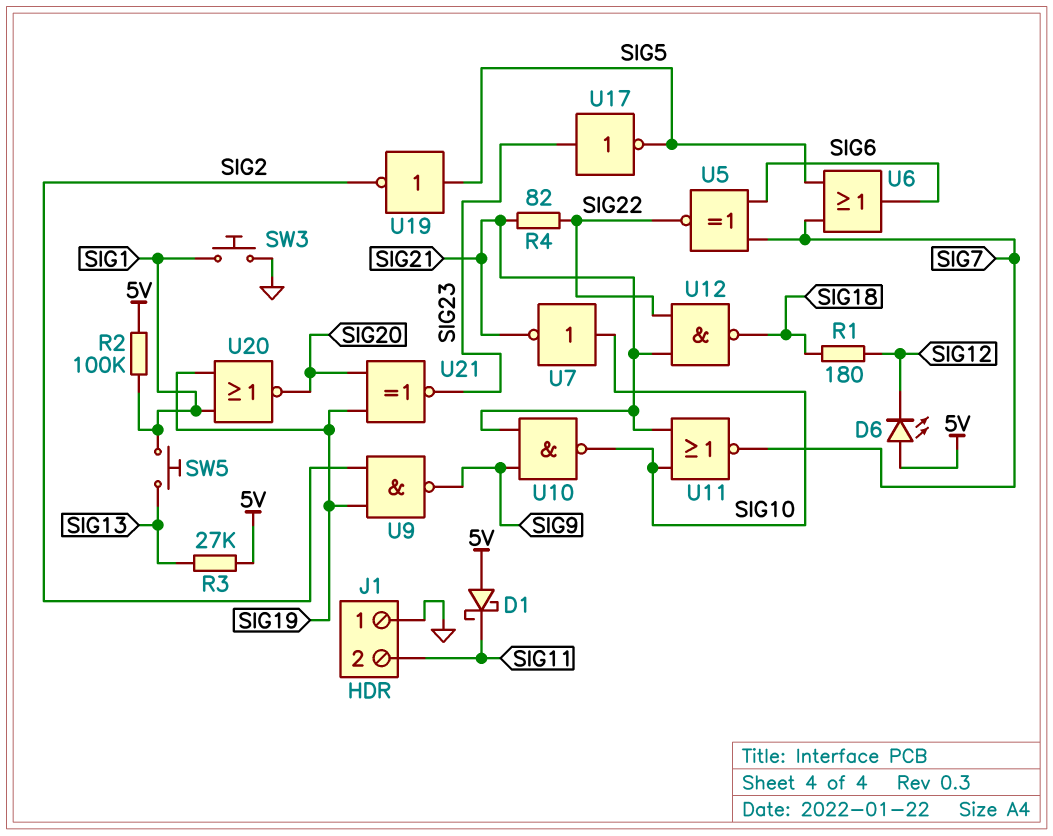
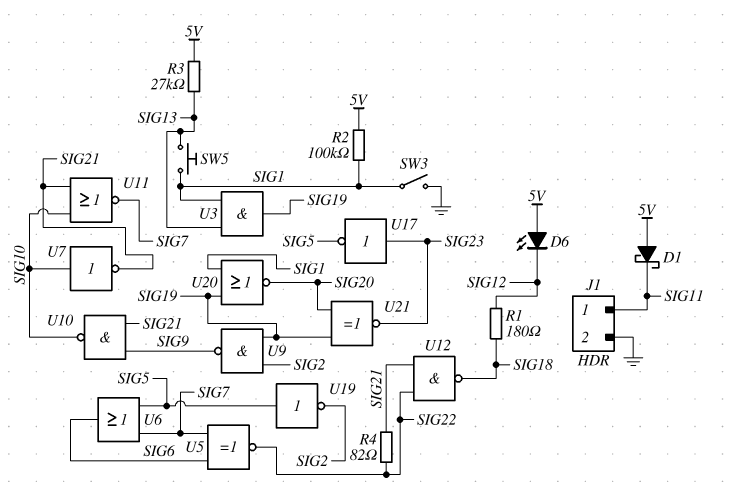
J1 pin 1: GND -> SIG11
J1 pin 2: SIG11 -> GND
SW3: button (GND, SIG1) -> switch (GND, SIG1)
U3: none -> AND (in SIG1, in SIG13, out SIG19)

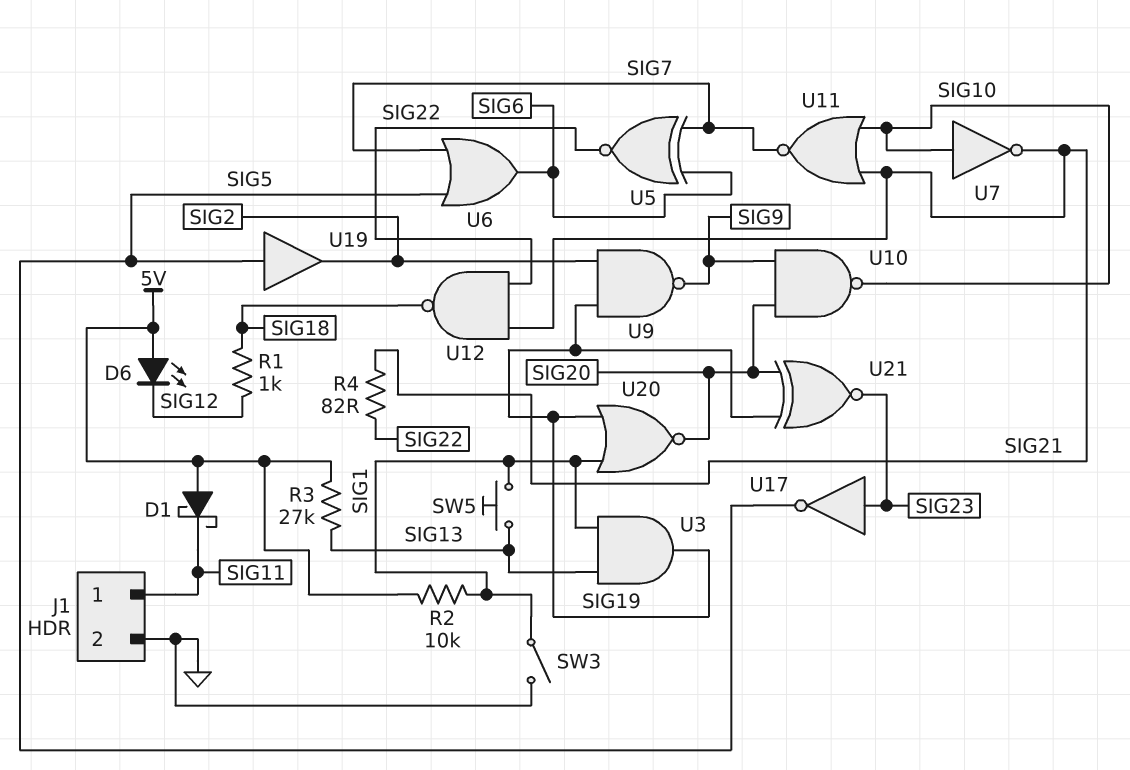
R1: 180 (SIG12, SIG18) -> 1k (SIG12, SIG18)
R2: 100k (5V, SIG1) -> 10k (5V, SIG1)
U10: NAND (in SIG9, in SIG21, out SIG10) -> NAND (in SIG9, in SIG20, out SIG10)
U19: NOT (in SIG5, out SIG2) -> buffer (in SIG5, out SIG2)

